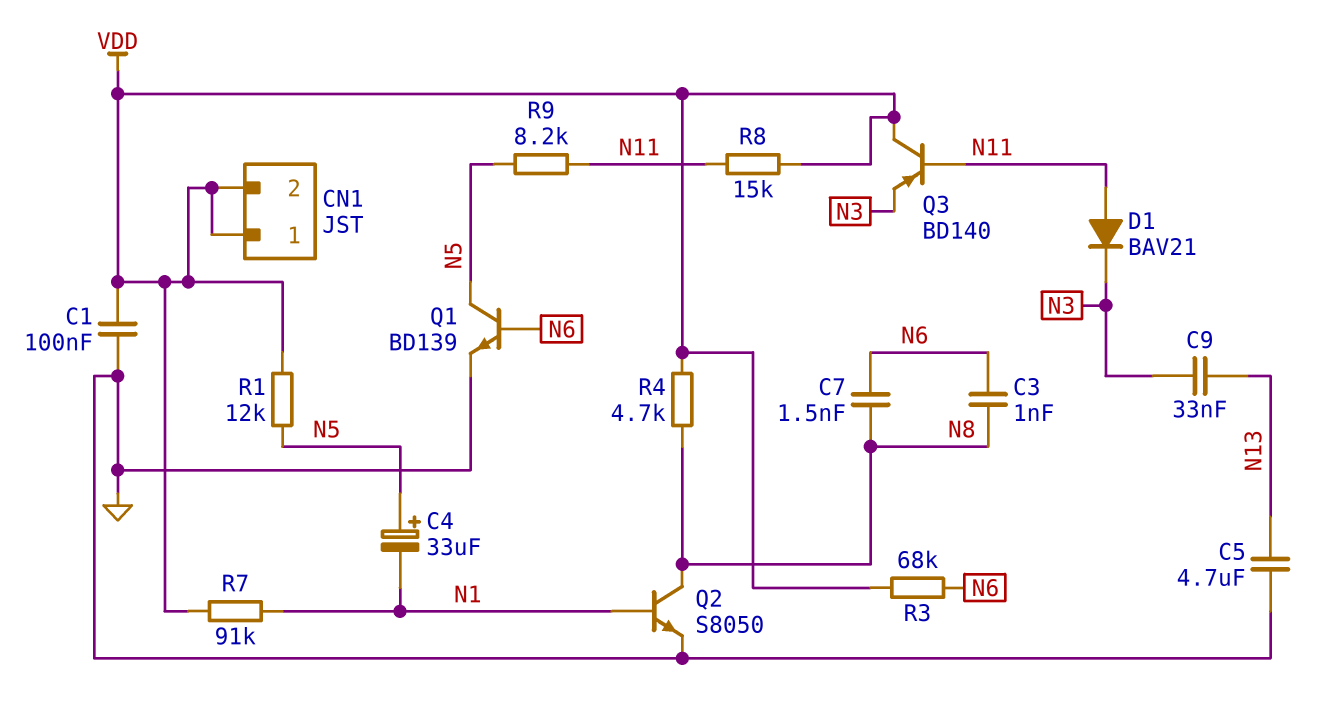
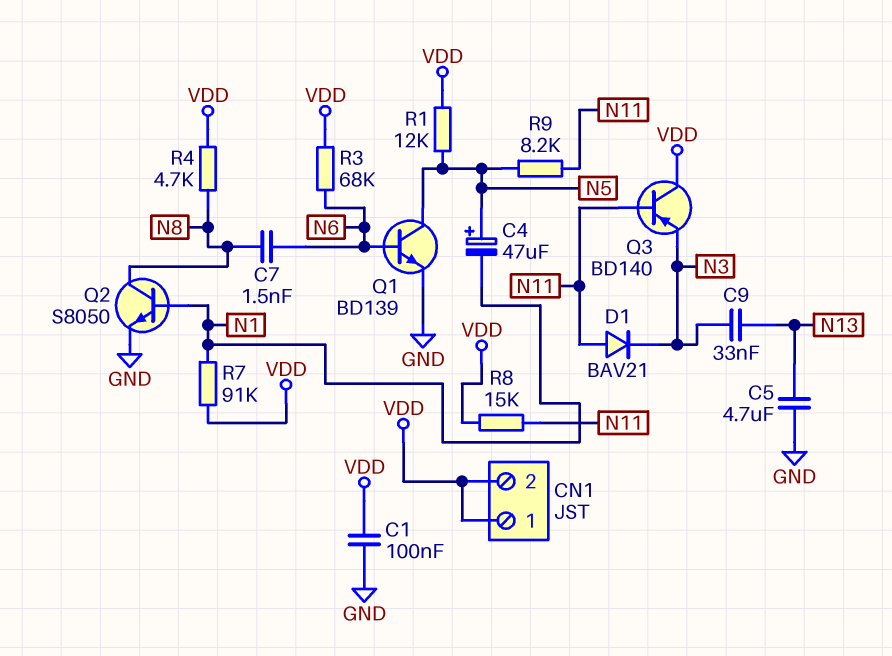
C3: 1nF (N6, N8) -> none
C4: 33uF (plus N5, minus N1) -> 47uF (plus N5, minus N1)

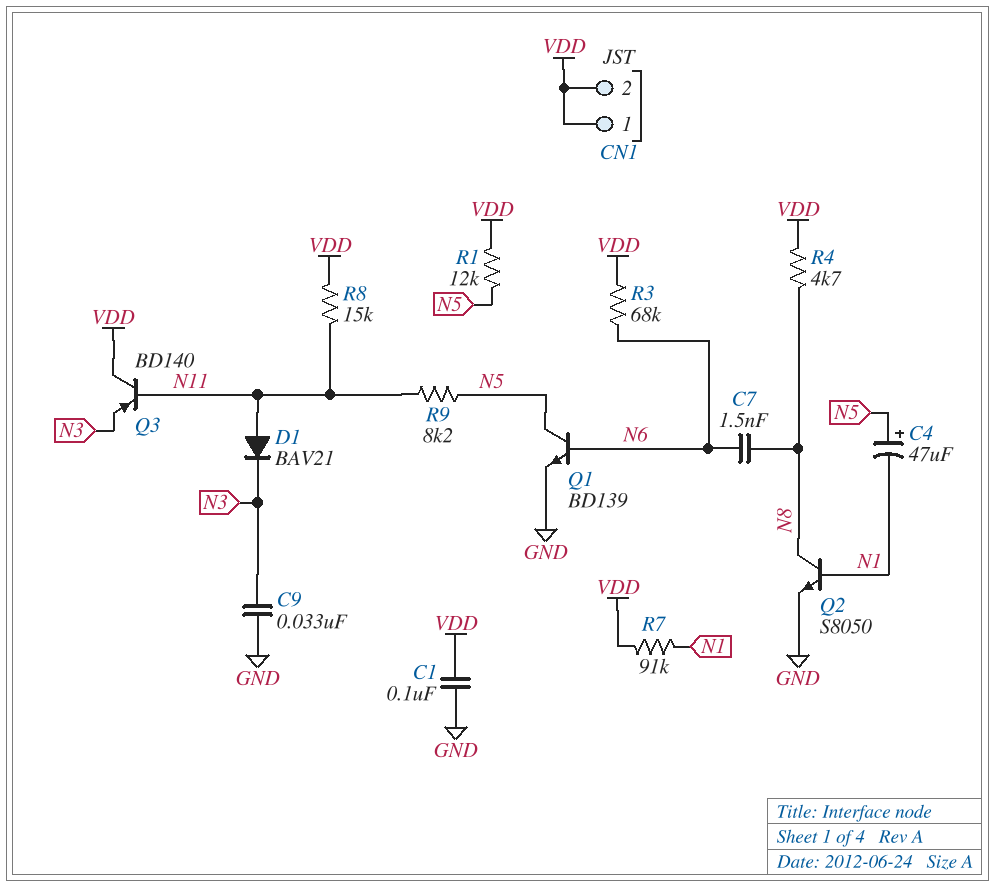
C5: 4.7uF (GND, N13) -> none
C9: 33nF (N3, N13) -> 33nF (GND, N3)

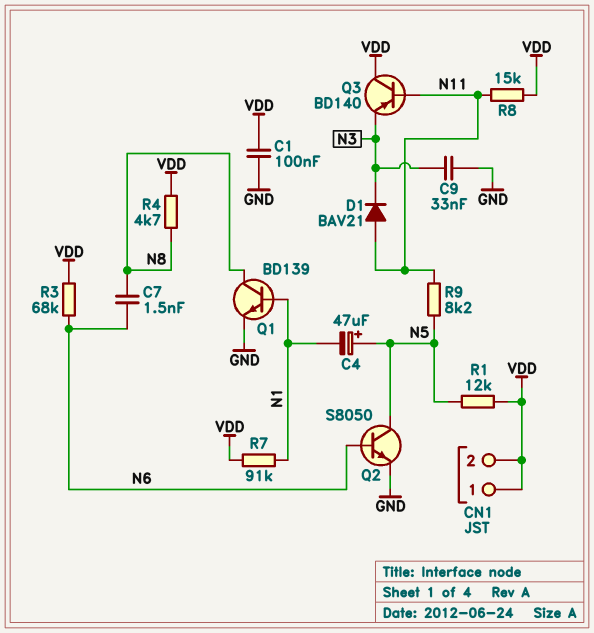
Q1: NPN BD139 (B N6, C N5, E GND) -> NPN BD139 (B N1, C N8, E GND)
Q2: NPN S8050 (B N1, C N8, E GND) -> NPN S8050 (B N6, C N5, E GND)

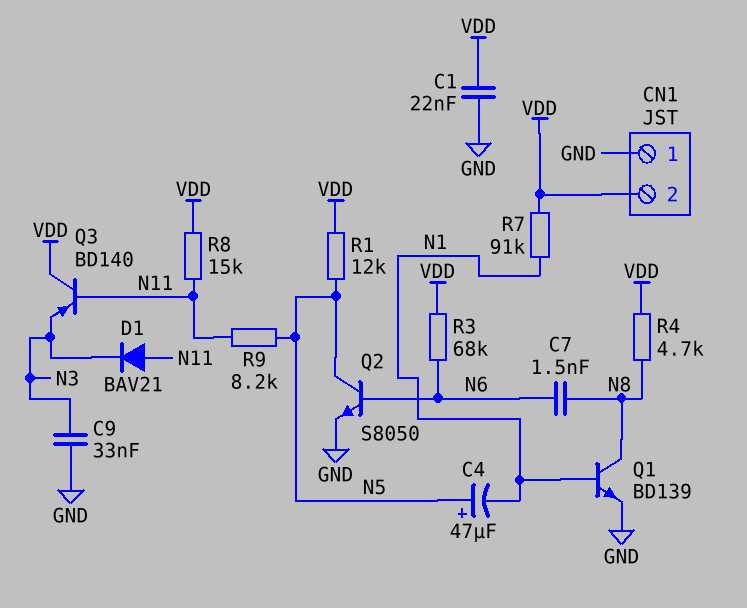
C1: 100nF (GND, VDD) -> 22nF (GND, VDD)
CN1 pin 1: VDD -> GND

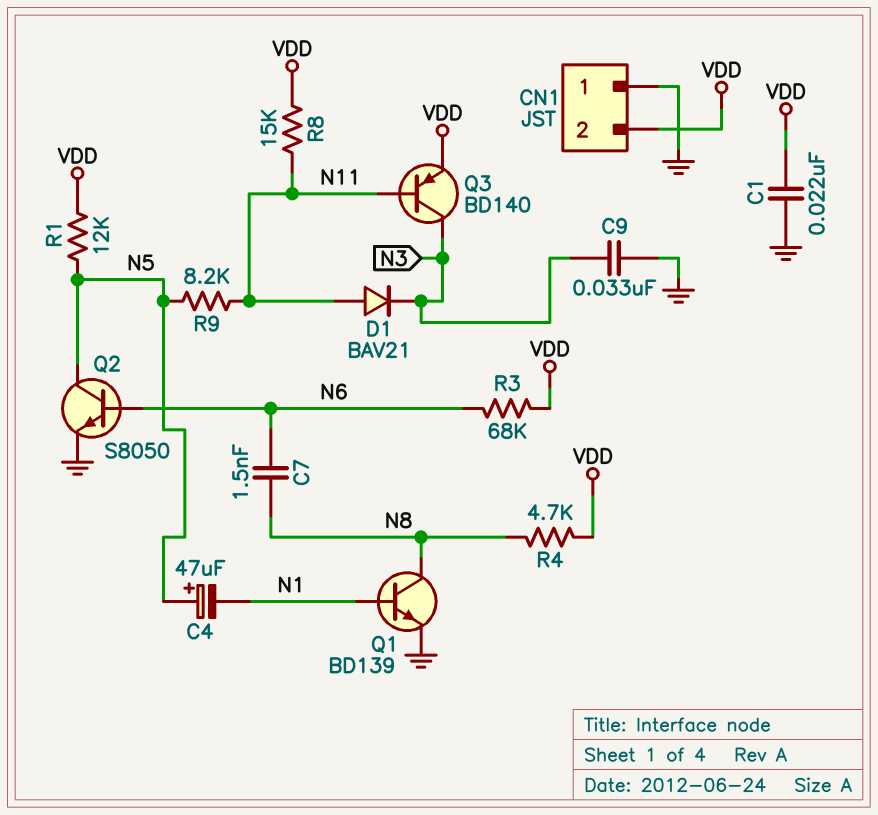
Q3: PNP BD140 (B N11, C VDD, E N3) -> PNP BD140 (B N11, C N3, E VDD)
R7: 91k (N1, VDD) -> none

